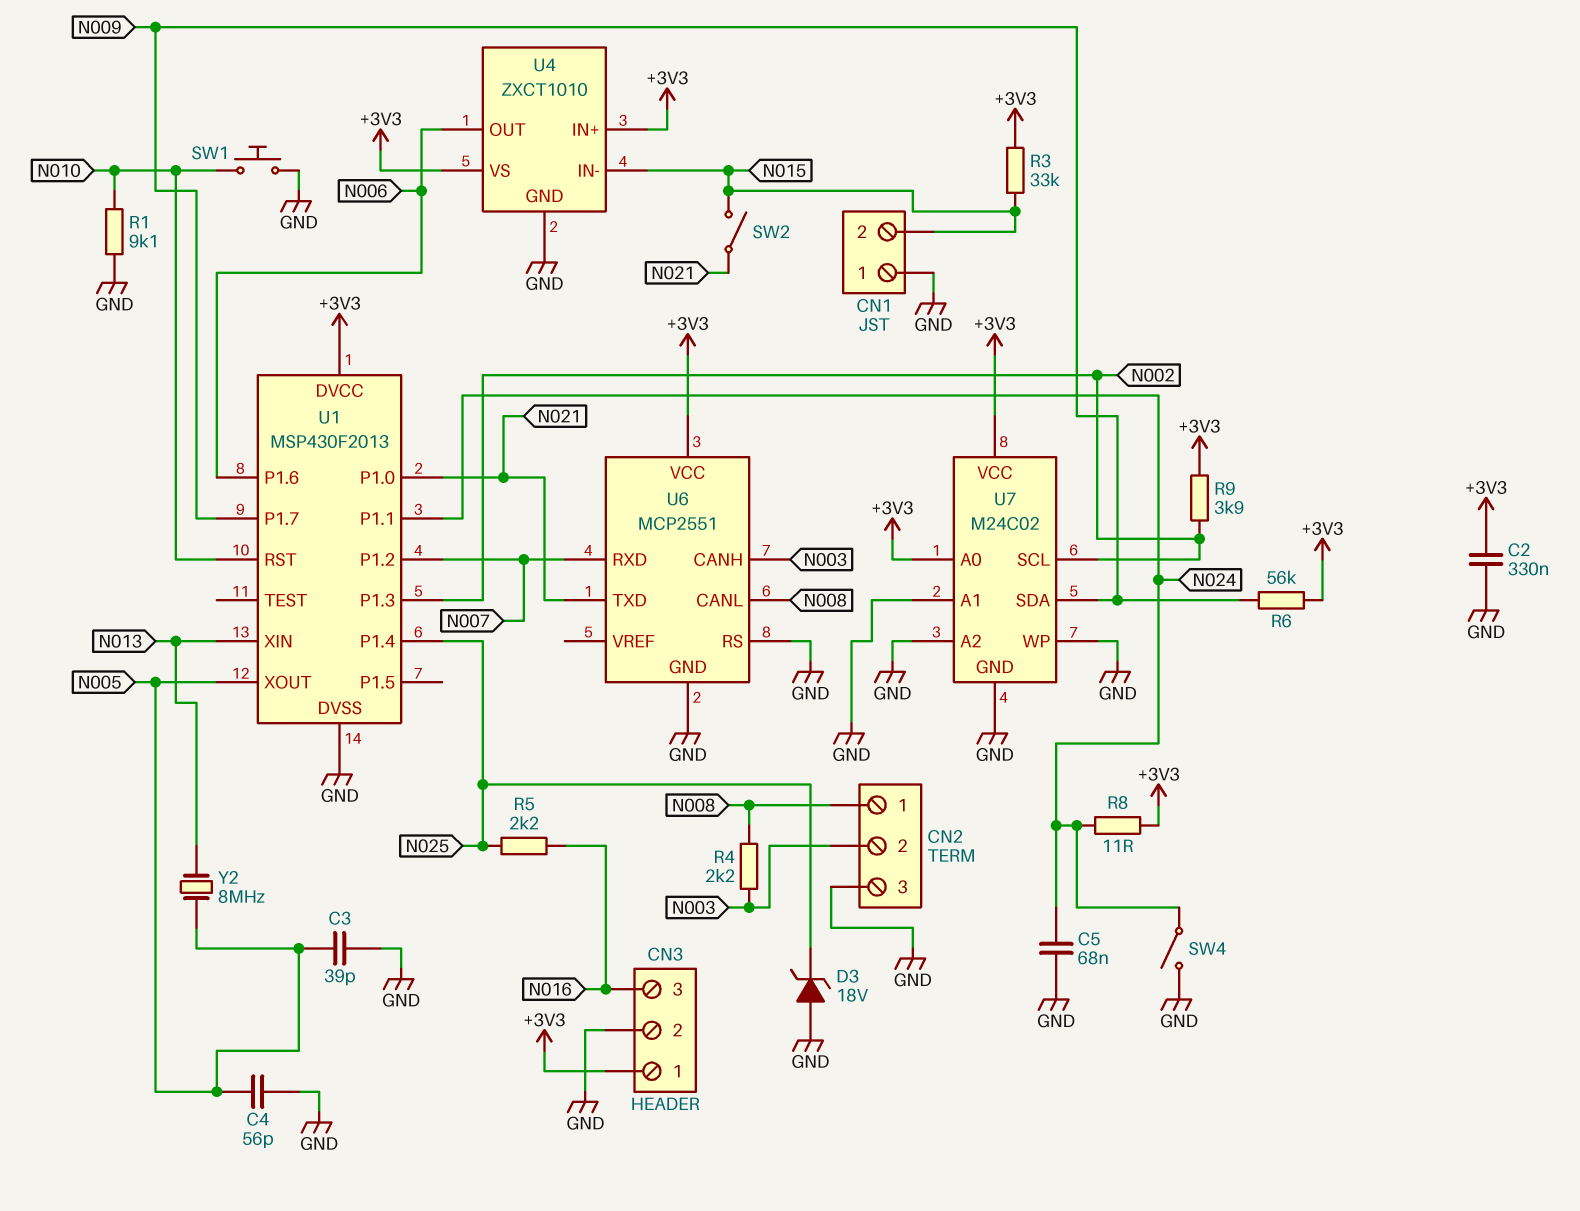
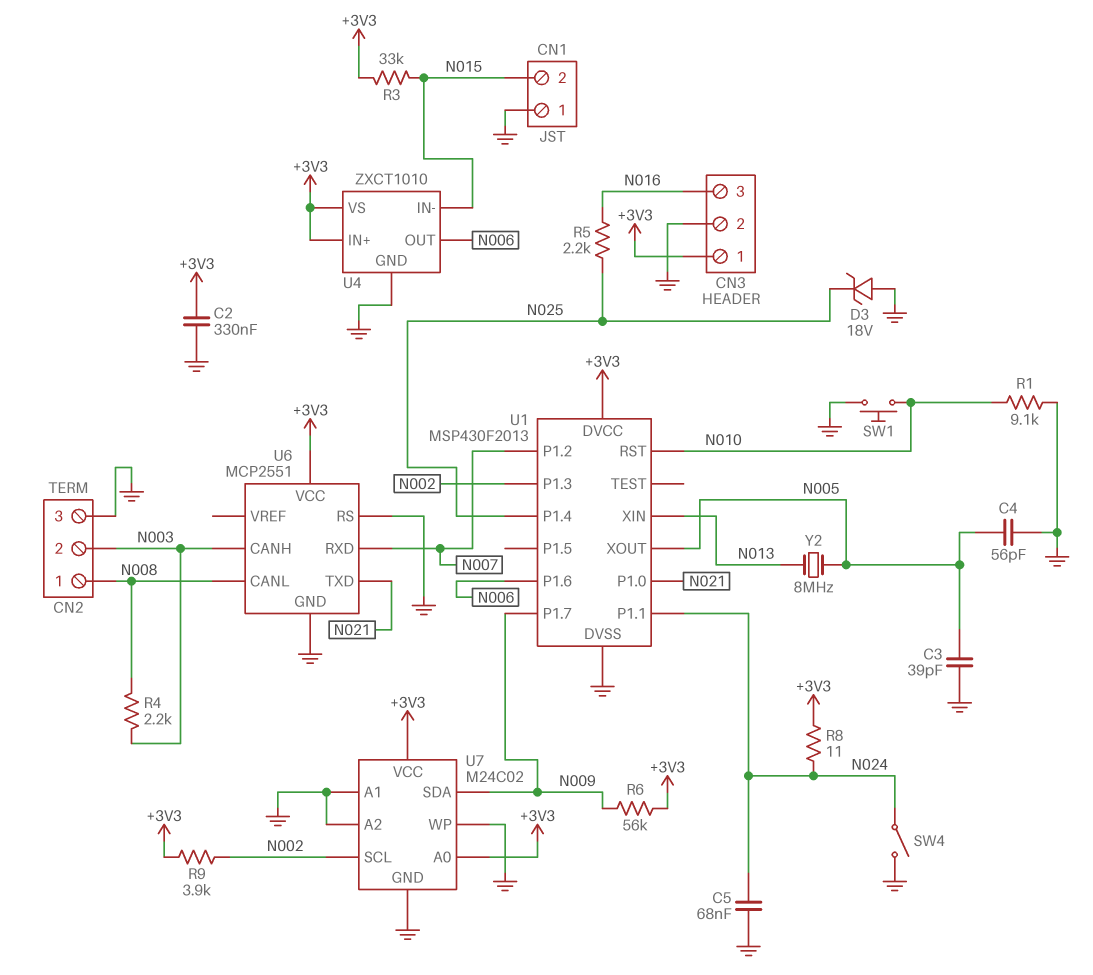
SW2: switch (N015, N021) -> none

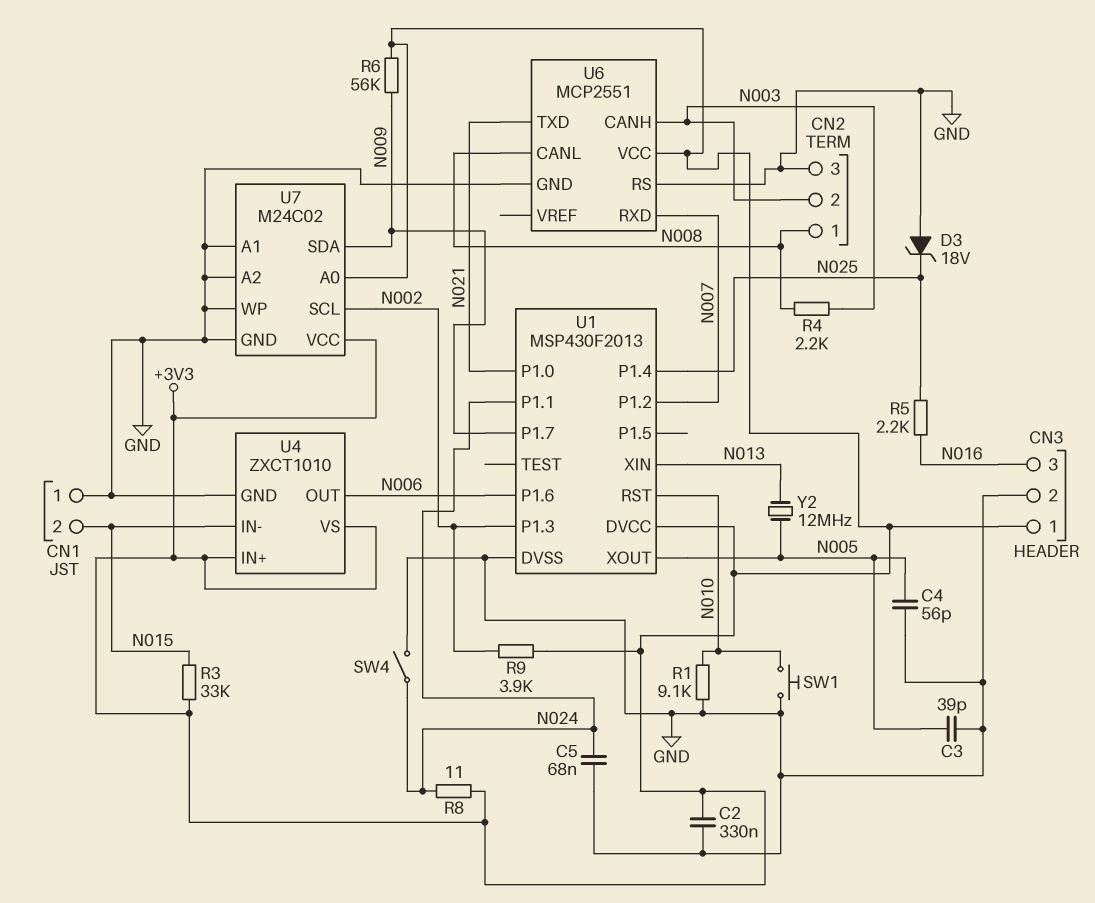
Y2: 8MHz (N005, N013) -> 12MHz (N005, N013)

